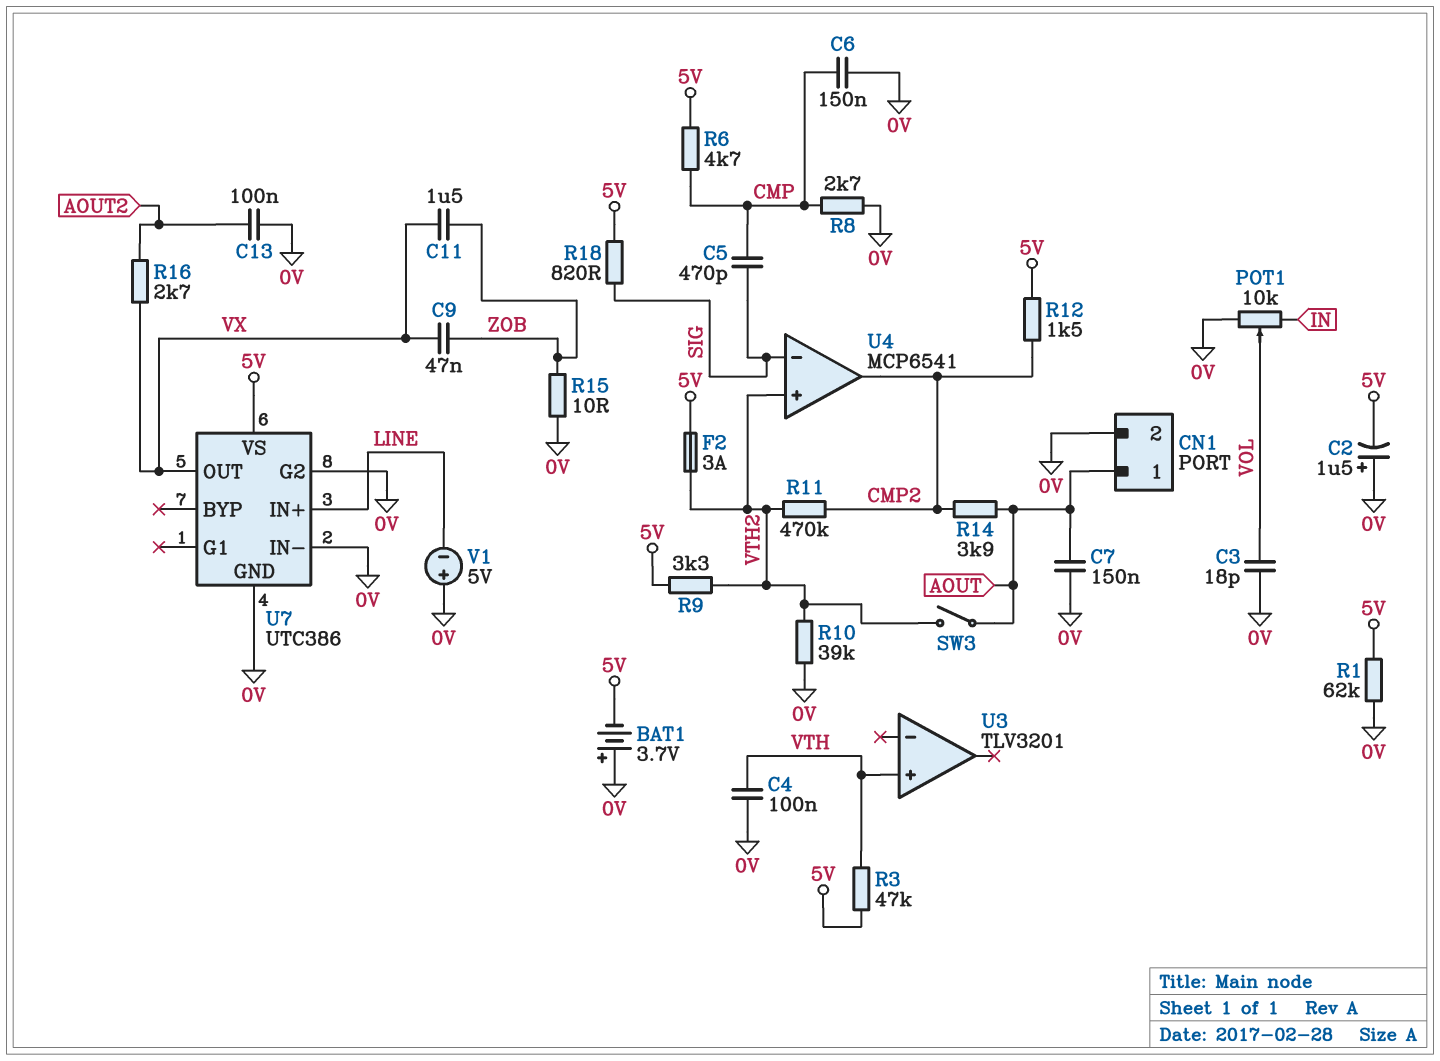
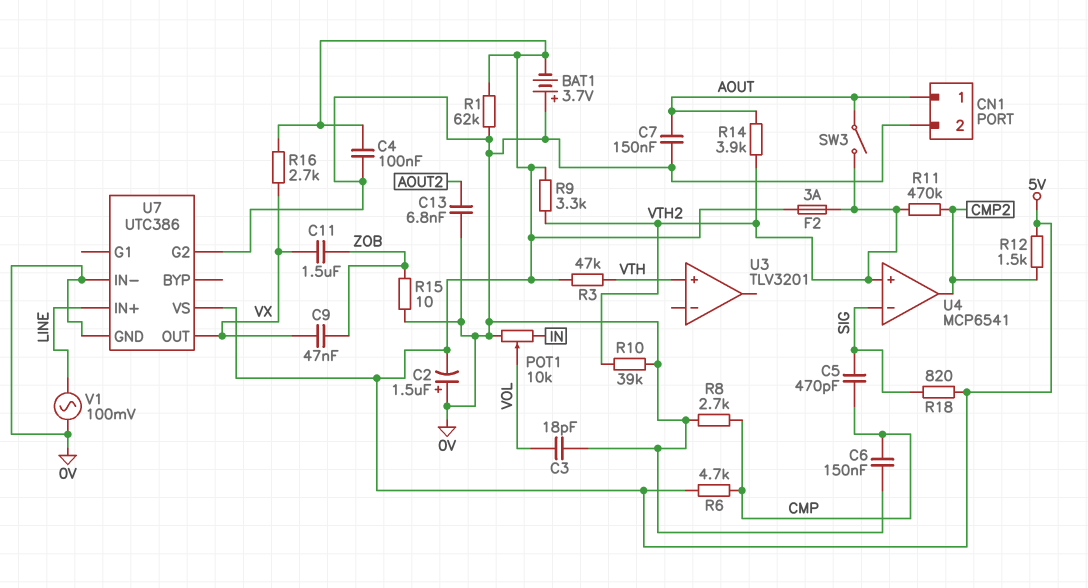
C4: 100nF (0V, VTH) -> 100nF (0V, 5V)
C13: 100nF (0V, AOUT2) -> 6.8nF (0V, AOUT2)
R14: 3.9k (AOUT, CMP2) -> 3.9k (AOUT, VTH2)
R16: 2.7k (AOUT2, VX) -> 2.7k (5V, VX)
V1: 5V (plus 0V, minus LINE) -> AC 100mV (0V, LINE)

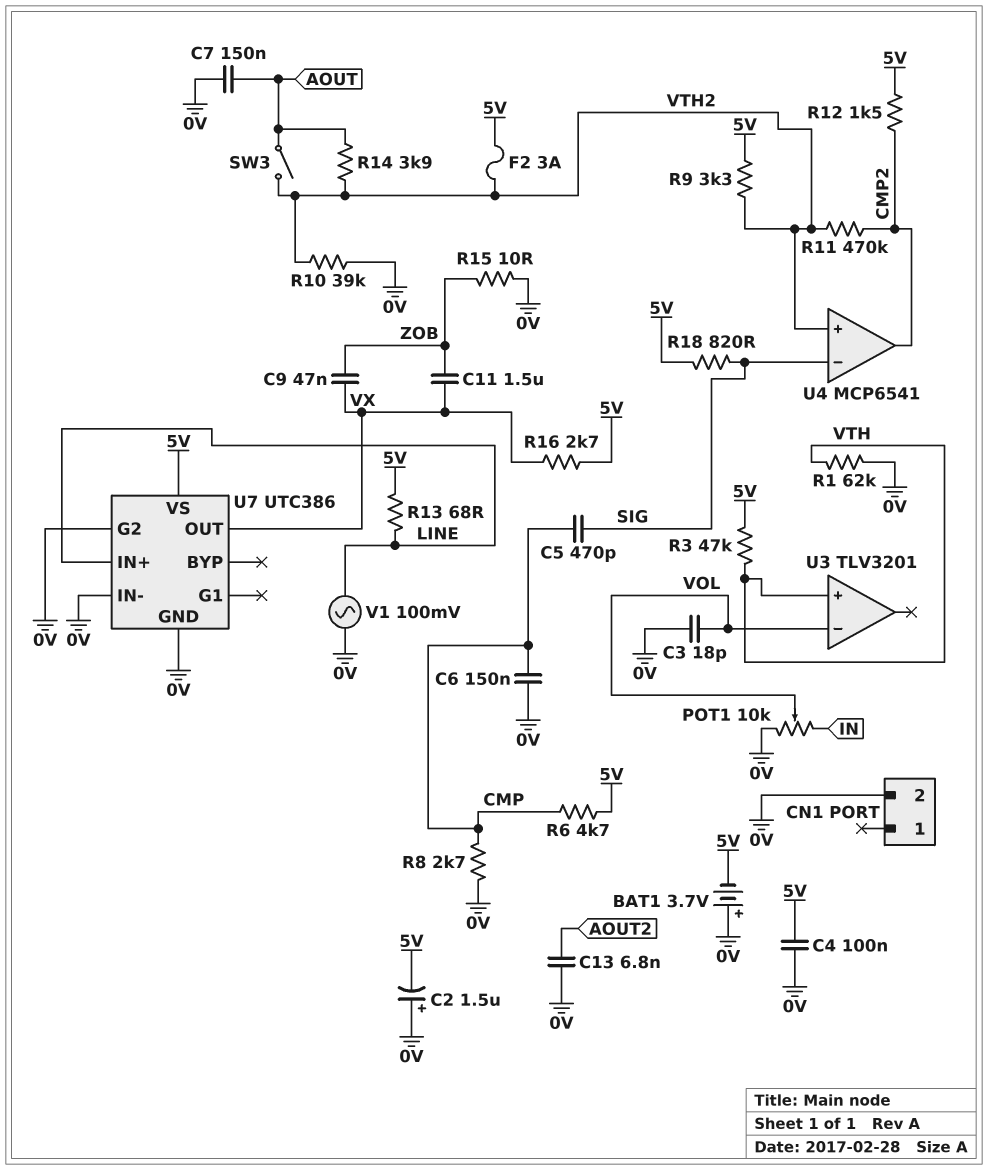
CN1 pin 1: AOUT -> none
R1: 62k (0V, 5V) -> 62k (0V, VTH)
R13: none -> 68 (5V, LINE)
U3 pin in-: none -> VOL

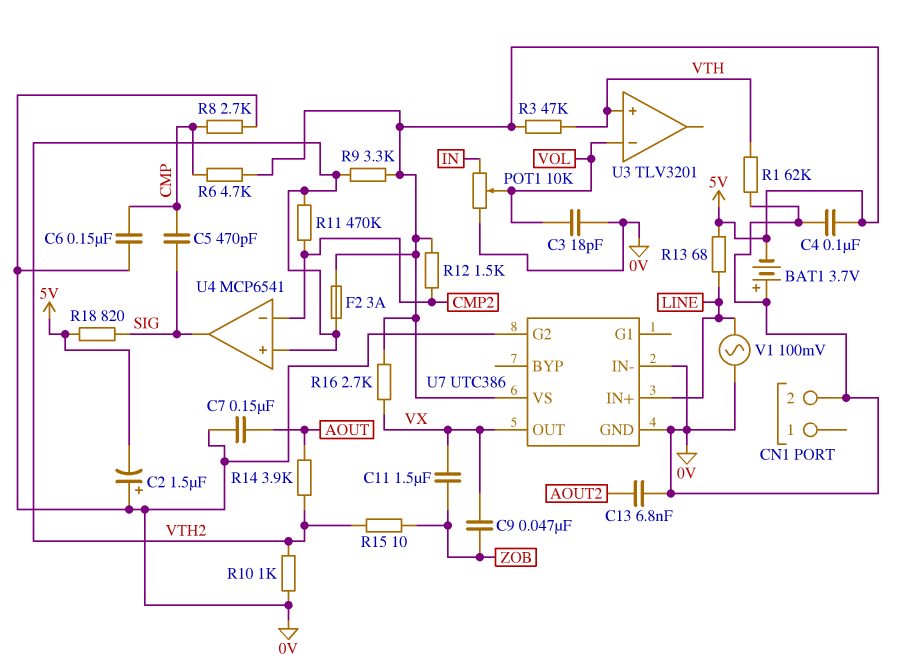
R10: 39k (0V, VTH2) -> 1k (0V, VTH2)
R15: 10 (0V, ZOB) -> 10 (VTH2, ZOB)
SW3: switch (AOUT, VTH2) -> none
U4 pin in-: SIG -> CMP2
U4 pin out: CMP2 -> SIG

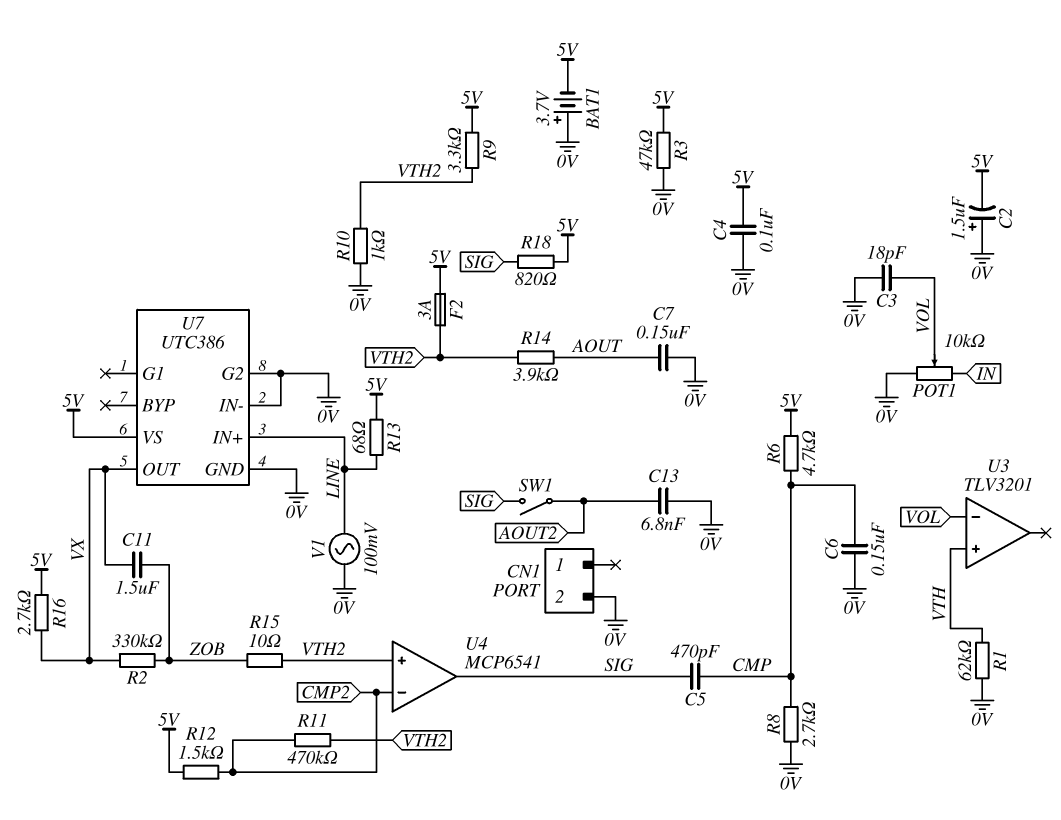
C9: 47nF (VX, ZOB) -> none
R2: none -> 330k (VX, ZOB)
R3: 47k (5V, VTH) -> 47k (0V, 5V)
SW1: none -> switch (AOUT2, SIG)

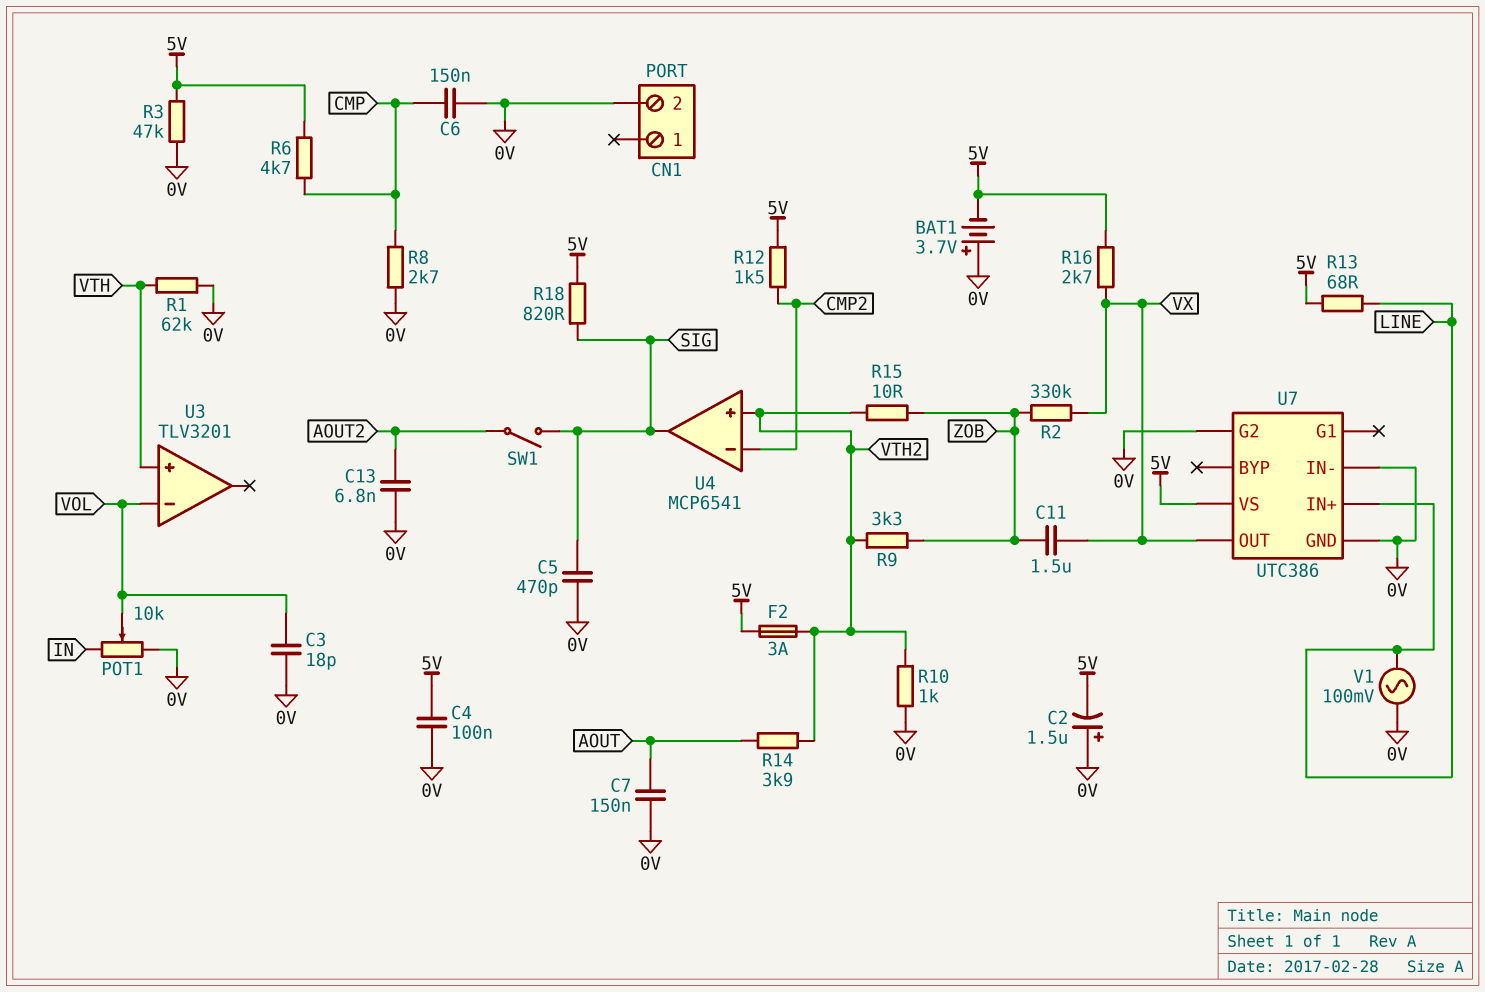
C5: 470pF (CMP, SIG) -> 470pF (0V, SIG)
R9: 3.3k (5V, VTH2) -> 3.3k (VTH2, ZOB)
R11: 470k (CMP2, VTH2) -> none

